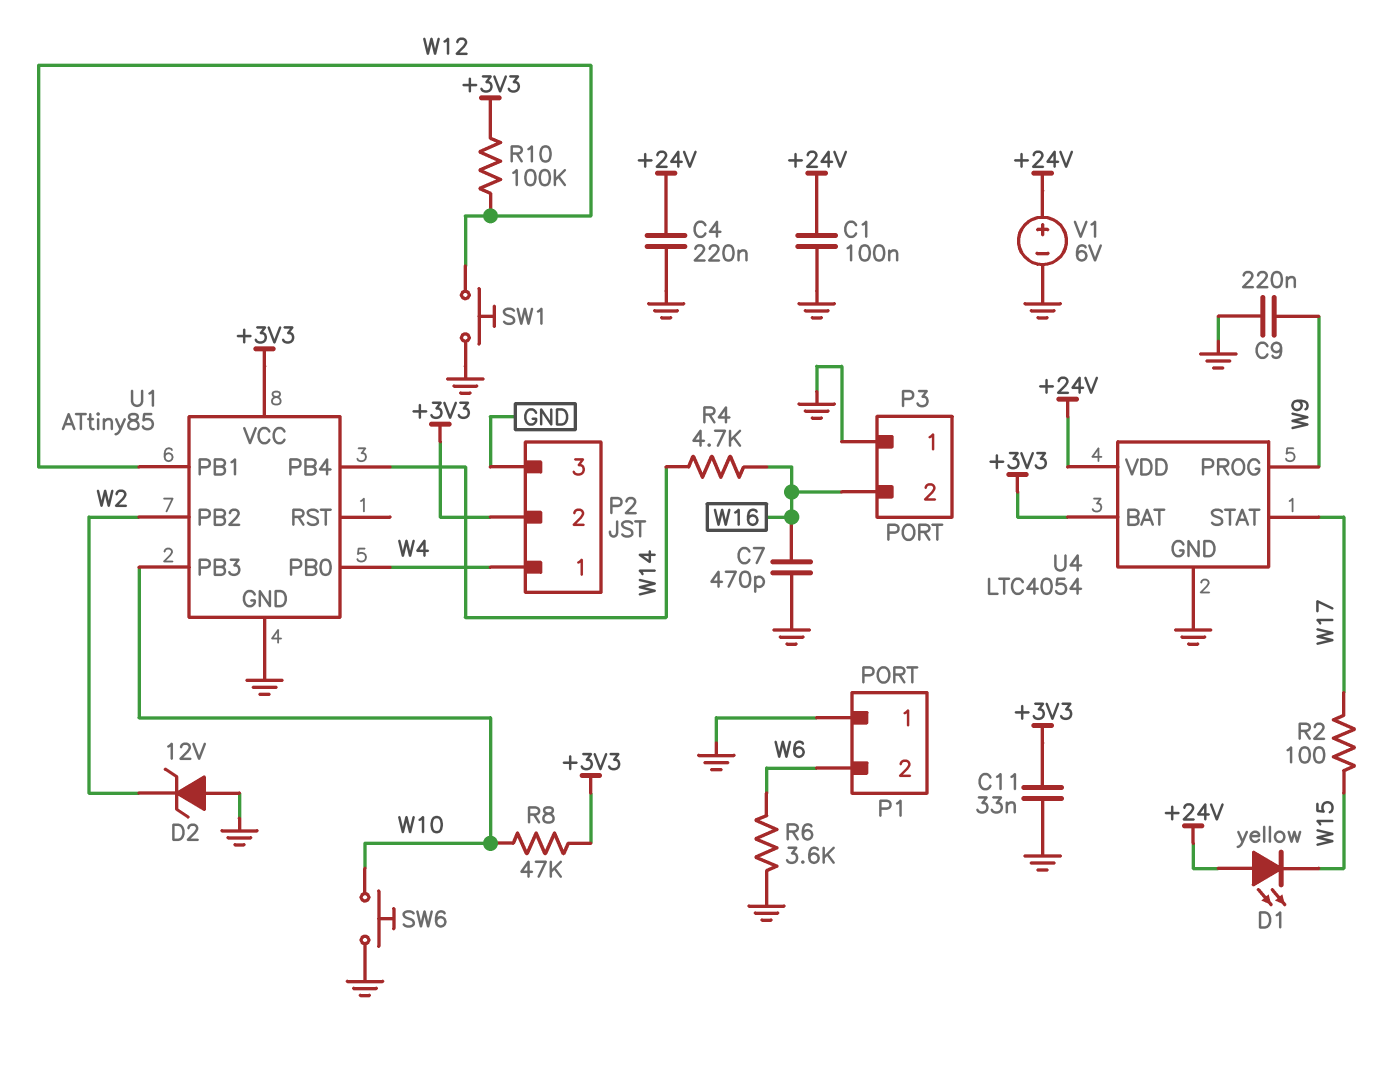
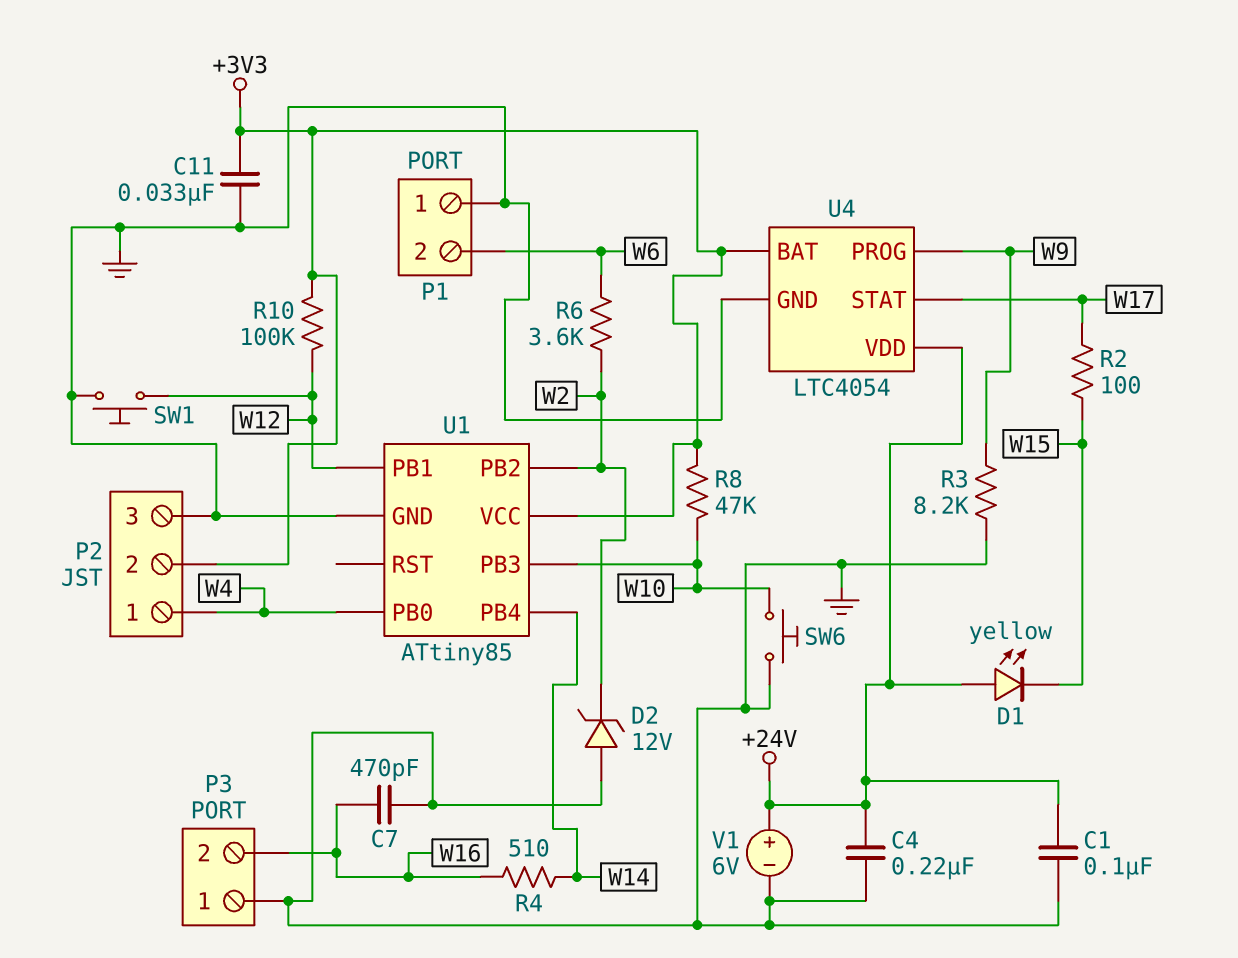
C9: 220nF (GND, W9) -> none
R3: none -> 8.2k (GND, W9)
R4: 4.7k (W14, W16) -> 510 (W14, W16)
R6: 3.6k (GND, W6) -> 3.6k (W2, W6)

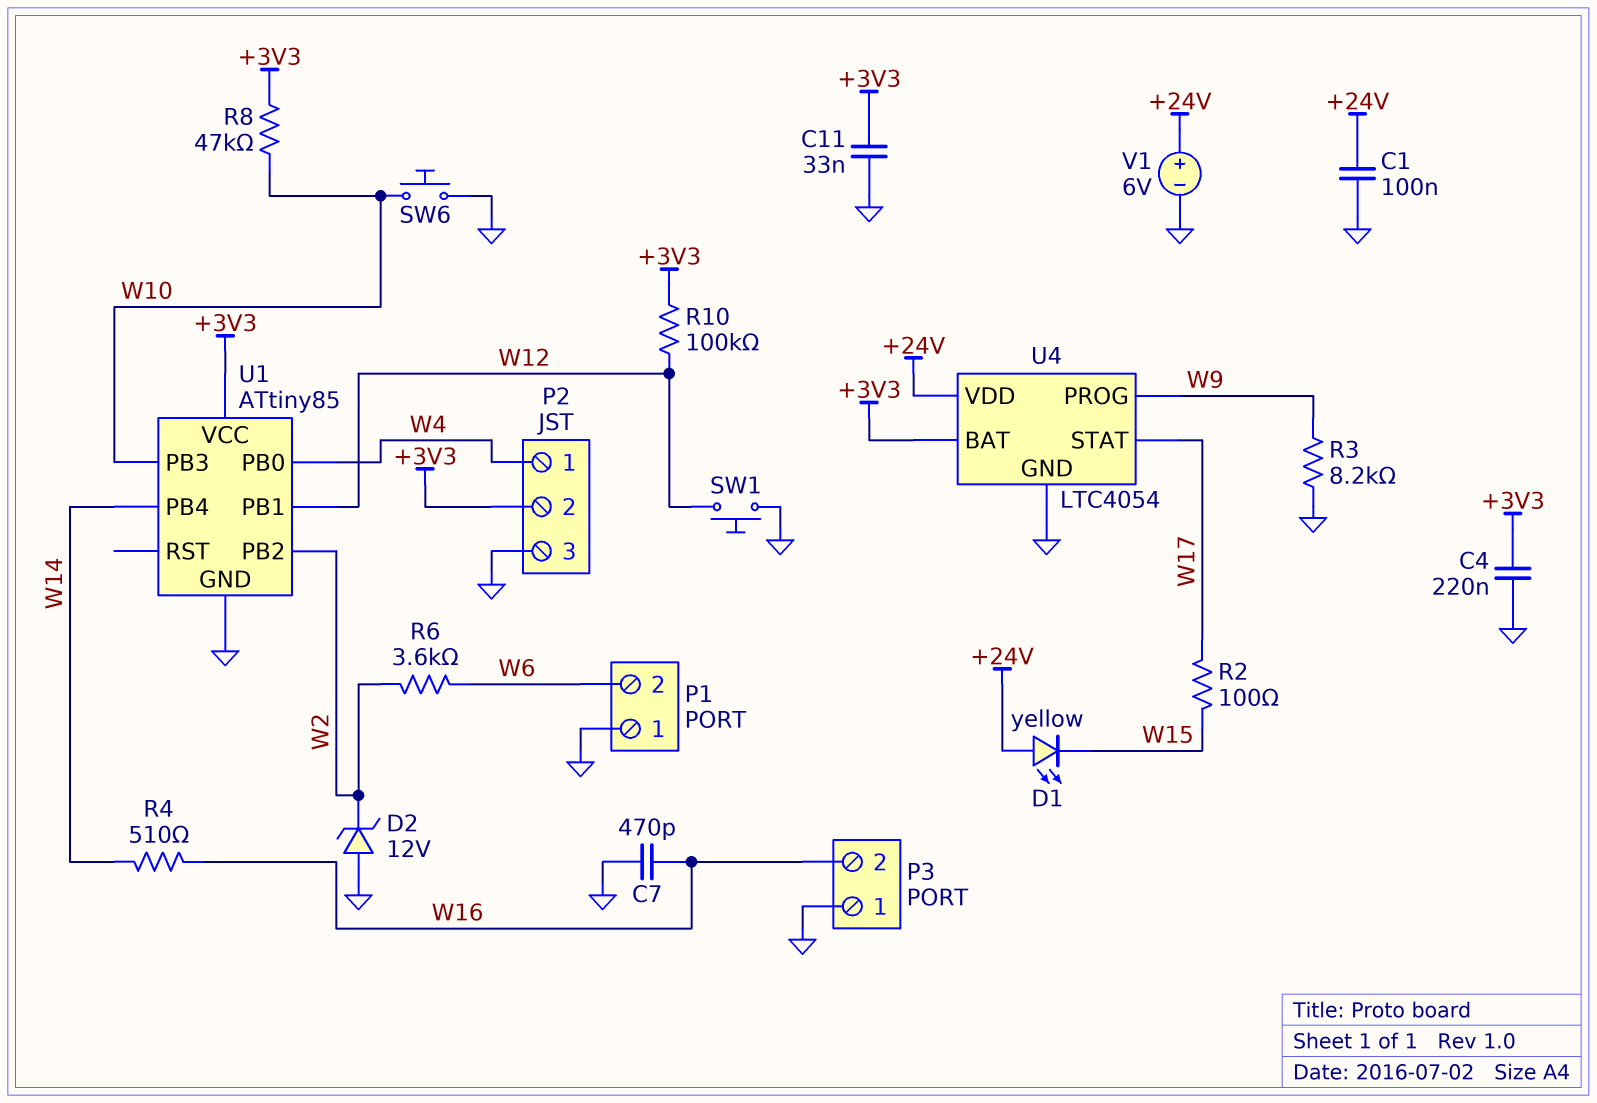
C4: 220nF (+24V, GND) -> 220nF (+3V3, GND)

